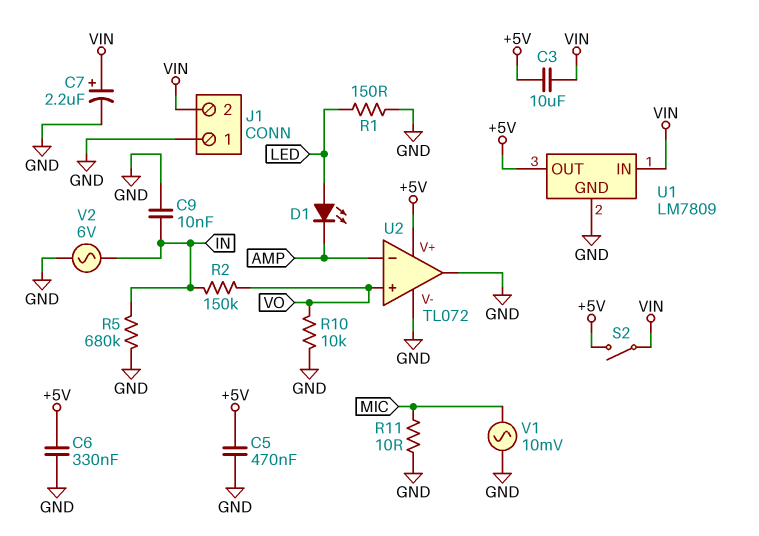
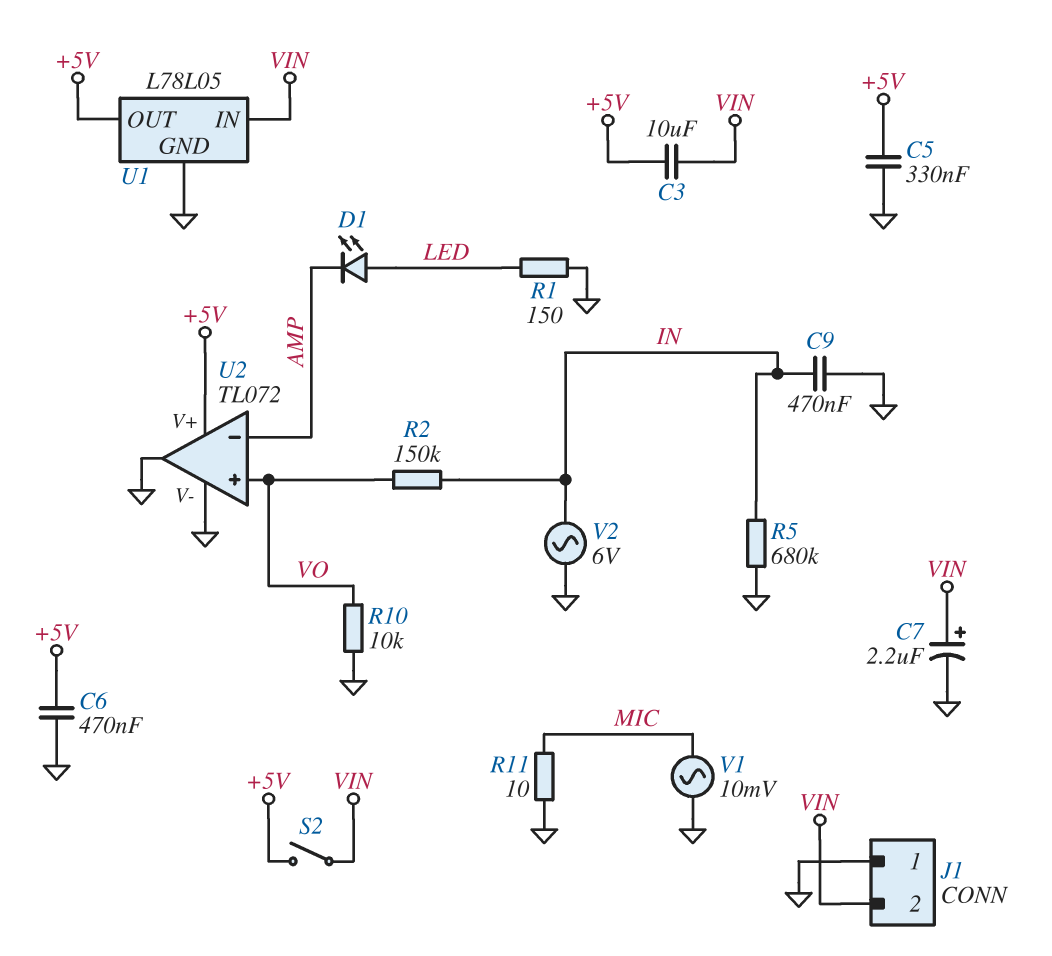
C5: 470nF (+5V, GND) -> 330nF (+5V, GND)
C6: 330nF (+5V, GND) -> 470nF (+5V, GND)
C9: 10nF (GND, IN) -> 470nF (GND, IN)
U1: LM7809 -> L78L05

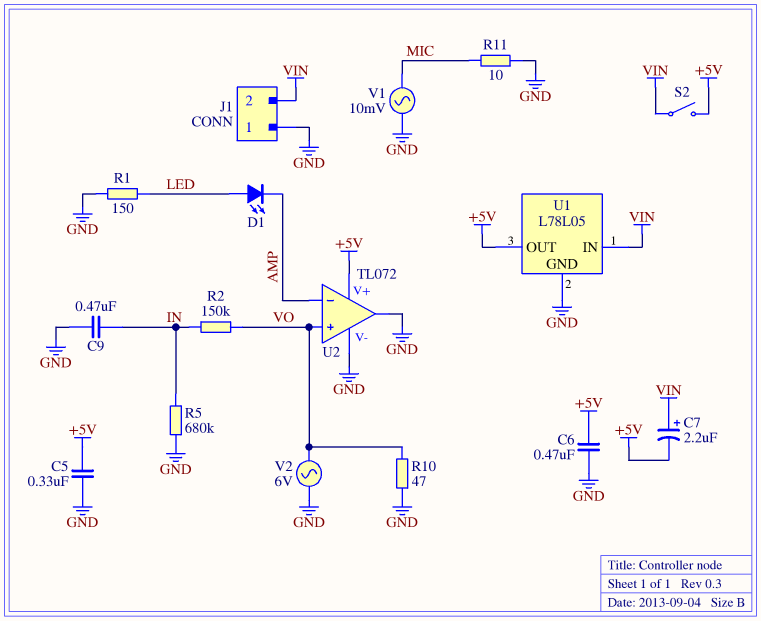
C3: 10uF (+5V, VIN) -> none
C7: 2.2uF (plus VIN, minus GND) -> 2.2uF (plus VIN, minus +5V)
R10: 10k (GND, VO) -> 47 (GND, VO)
V2: AC 6V (GND, IN) -> AC 6V (GND, VO)

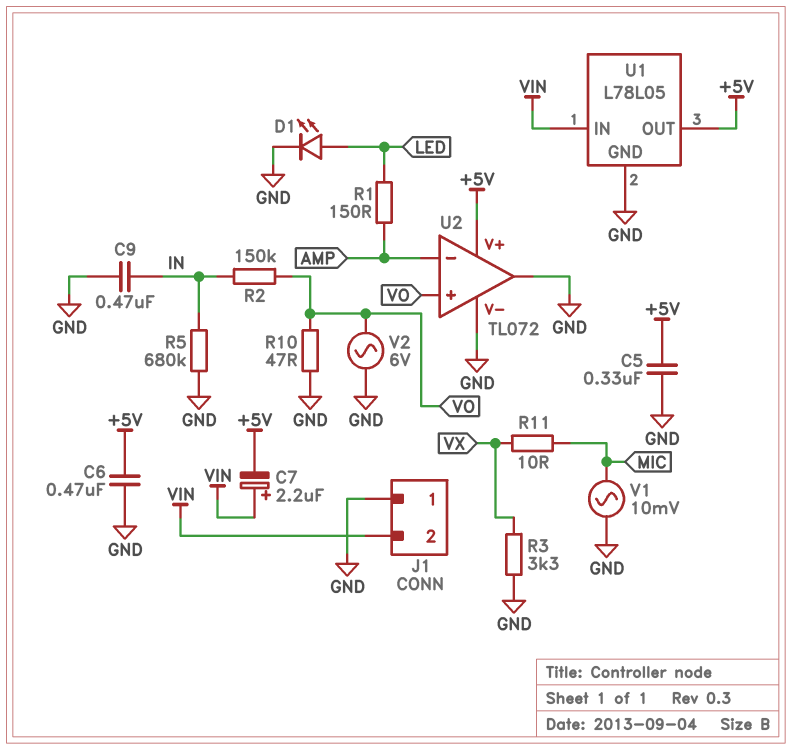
D1: LED (A LED, K AMP) -> LED (A LED, K GND)
R1: 150 (GND, LED) -> 150 (AMP, LED)
R3: none -> 3.3k (GND, VX)
R11: 10 (GND, MIC) -> 10 (MIC, VX)
S2: switch (+5V, VIN) -> none

